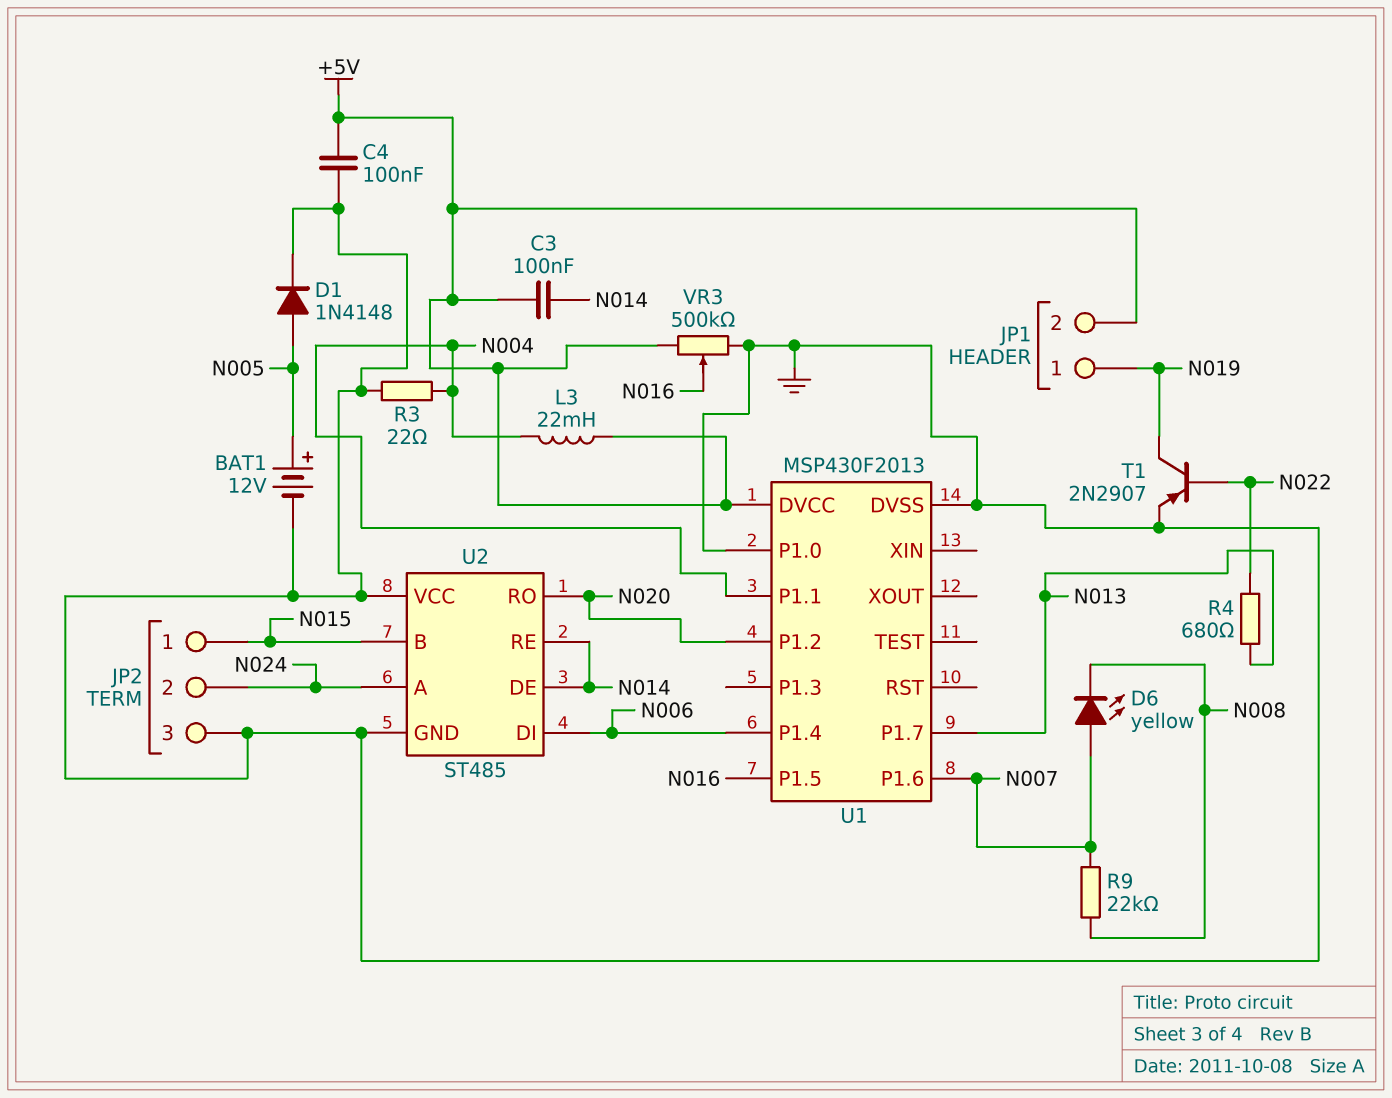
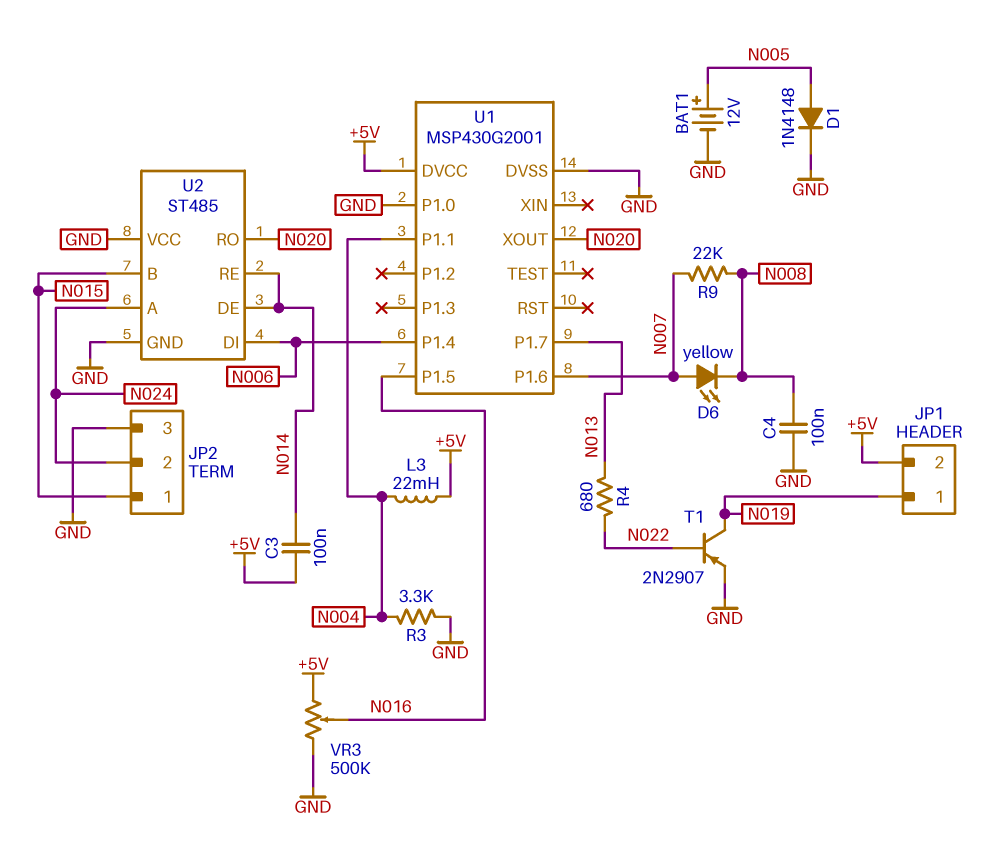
C4: 100nF (+5V, GND) -> 100nF (GND, N008)
R3: 22 (GND, N004) -> 3.3k (GND, N004)
U1: MSP430F2013 -> MSP430G2001
U1 pin P1.2: N020 -> none
U1 pin XOUT: none -> N020

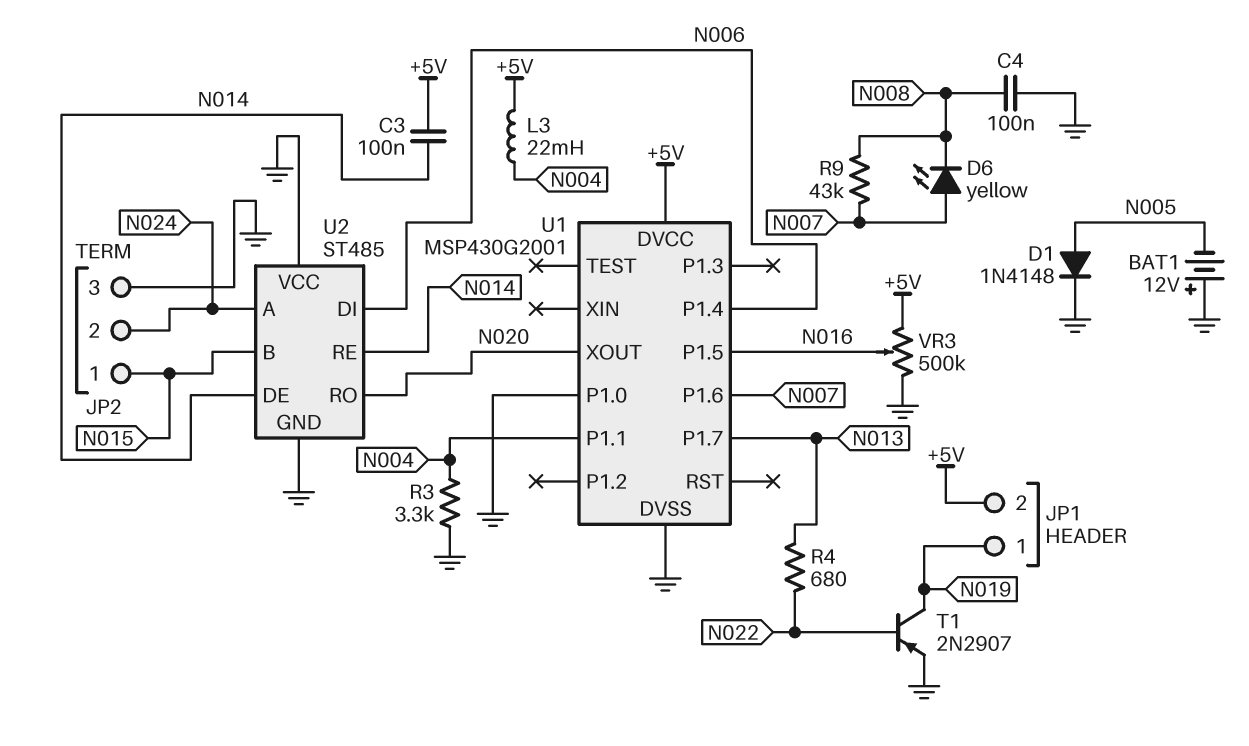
BAT1: 12V (plus N005, minus GND) -> 12V (plus GND, minus N005)
R9: 22k (N007, N008) -> 43k (N007, N008)

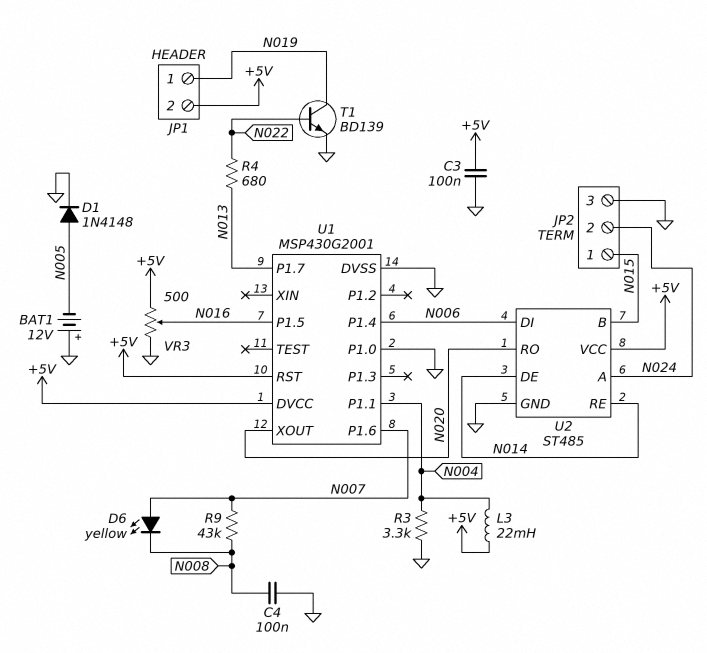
C3: 100nF (+5V, N014) -> 100nF (+5V, GND)
T1: PNP 2N2907 (B N022, C N019, E GND) -> NPN BD139 (B N022, C N019, E GND)
U1 pin RST: none -> +5V
U2 pin VCC: GND -> +5V
VR3: 500k (+5V, GND, wiper N016) -> 500 (+5V, GND, wiper N016)

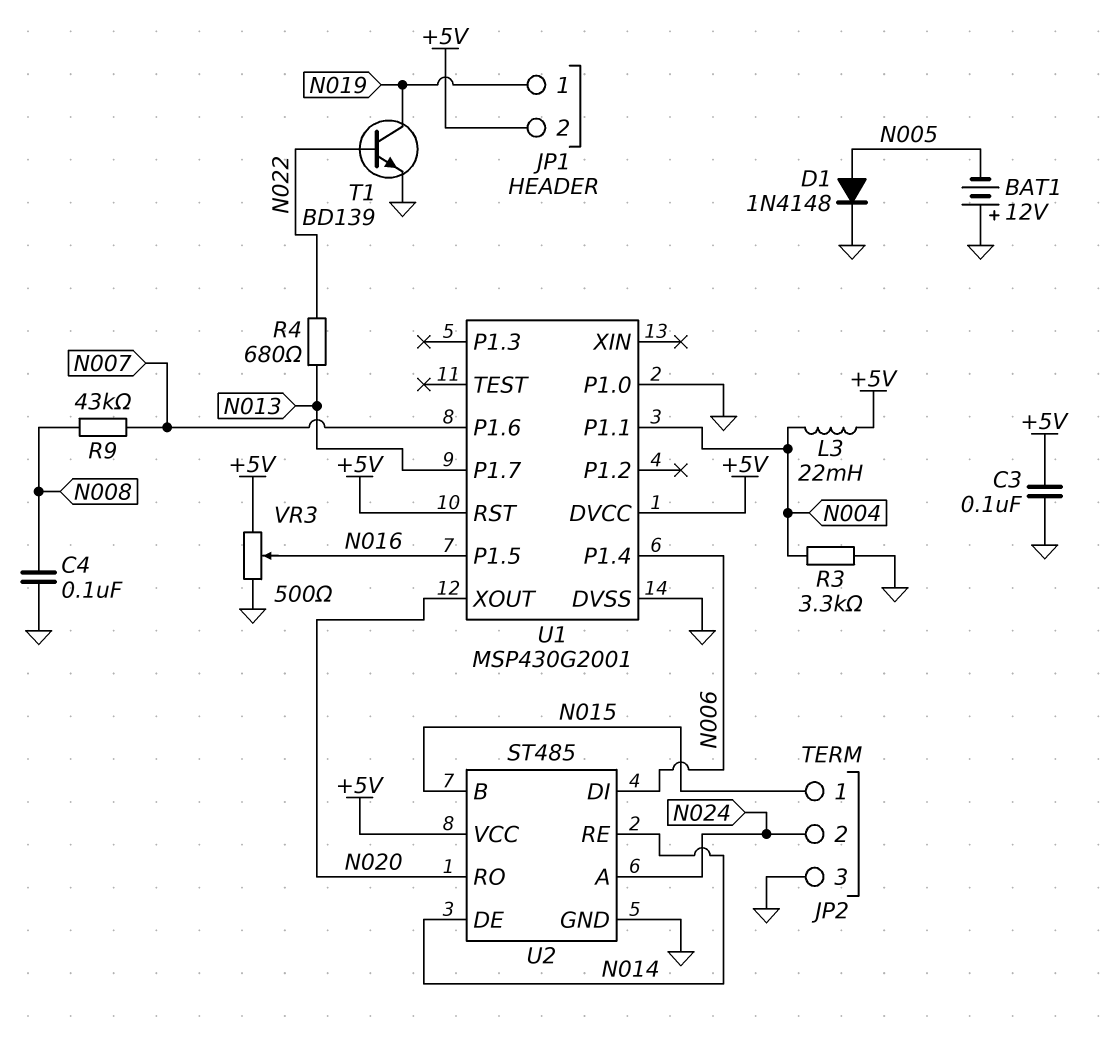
D6: LED yellow (A N007, K N008) -> none

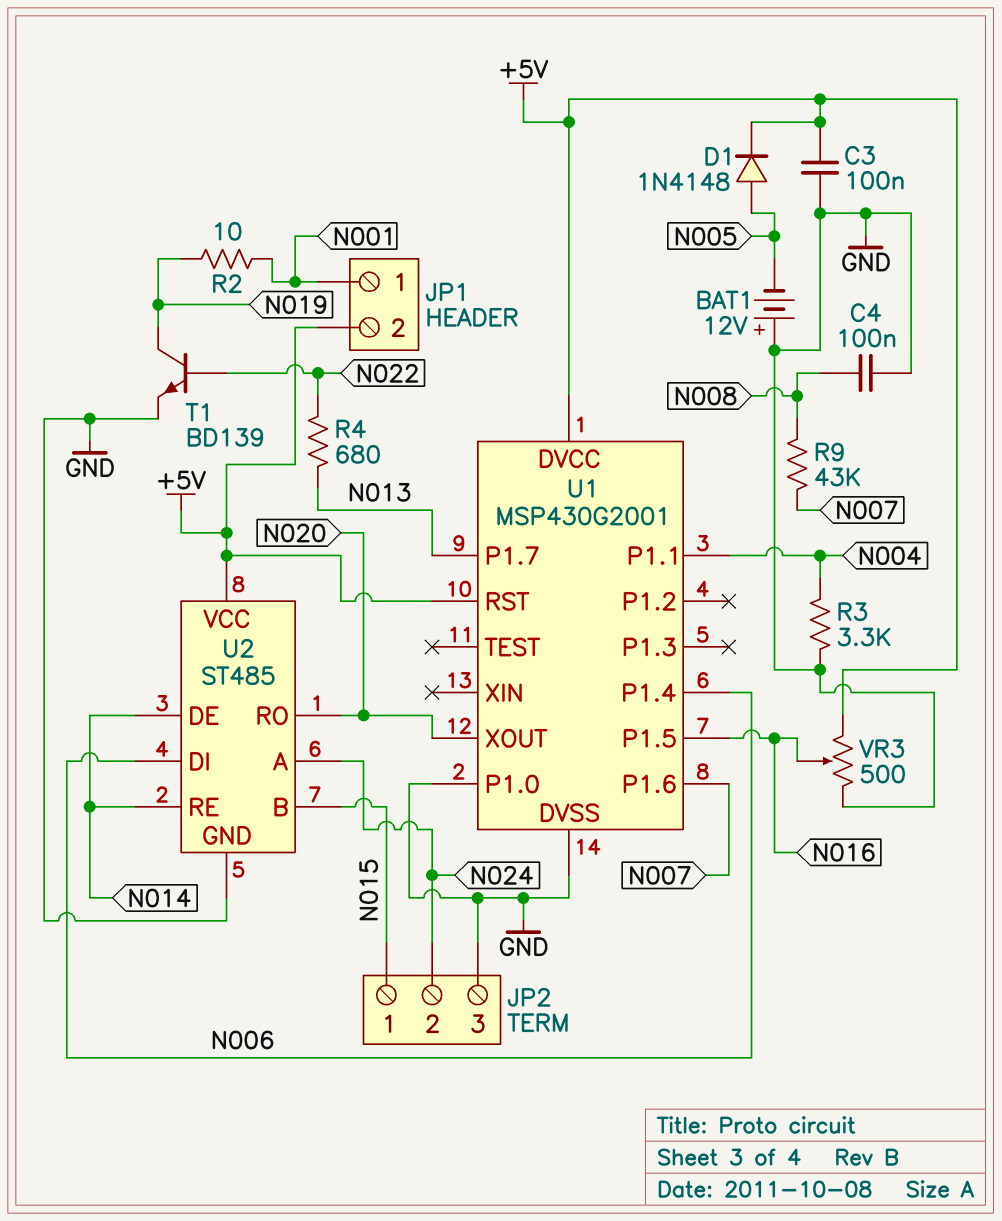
D1: diode 1N4148 (A N005, K GND) -> diode 1N4148 (A N005, K +5V)
JP1 pin 1: N019 -> N001
L3: 22mH (+5V, N004) -> none
R2: none -> 10 (N001, N019)

